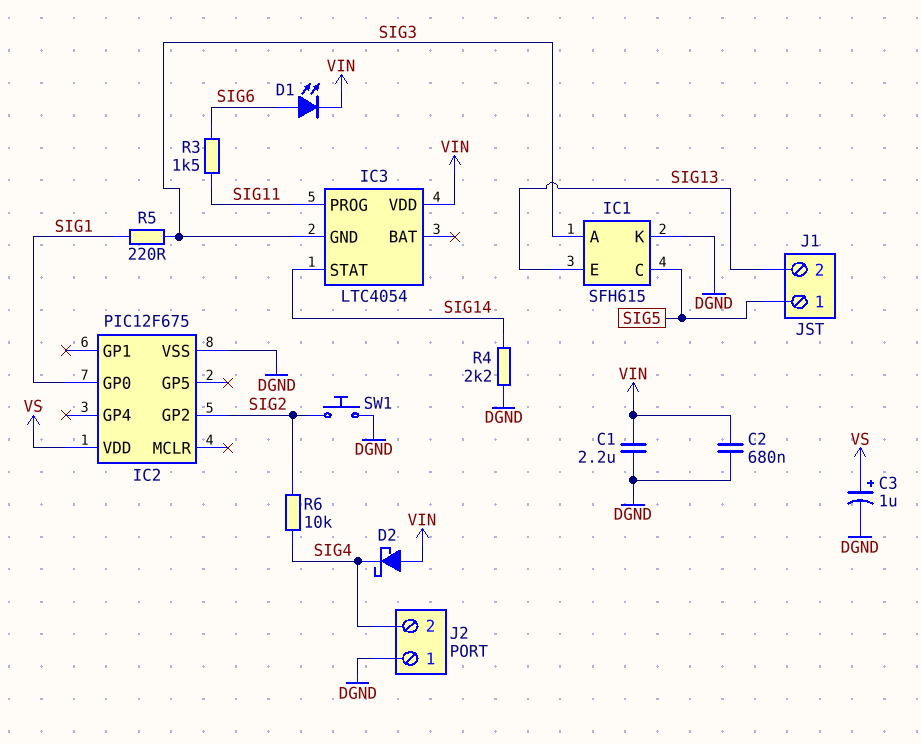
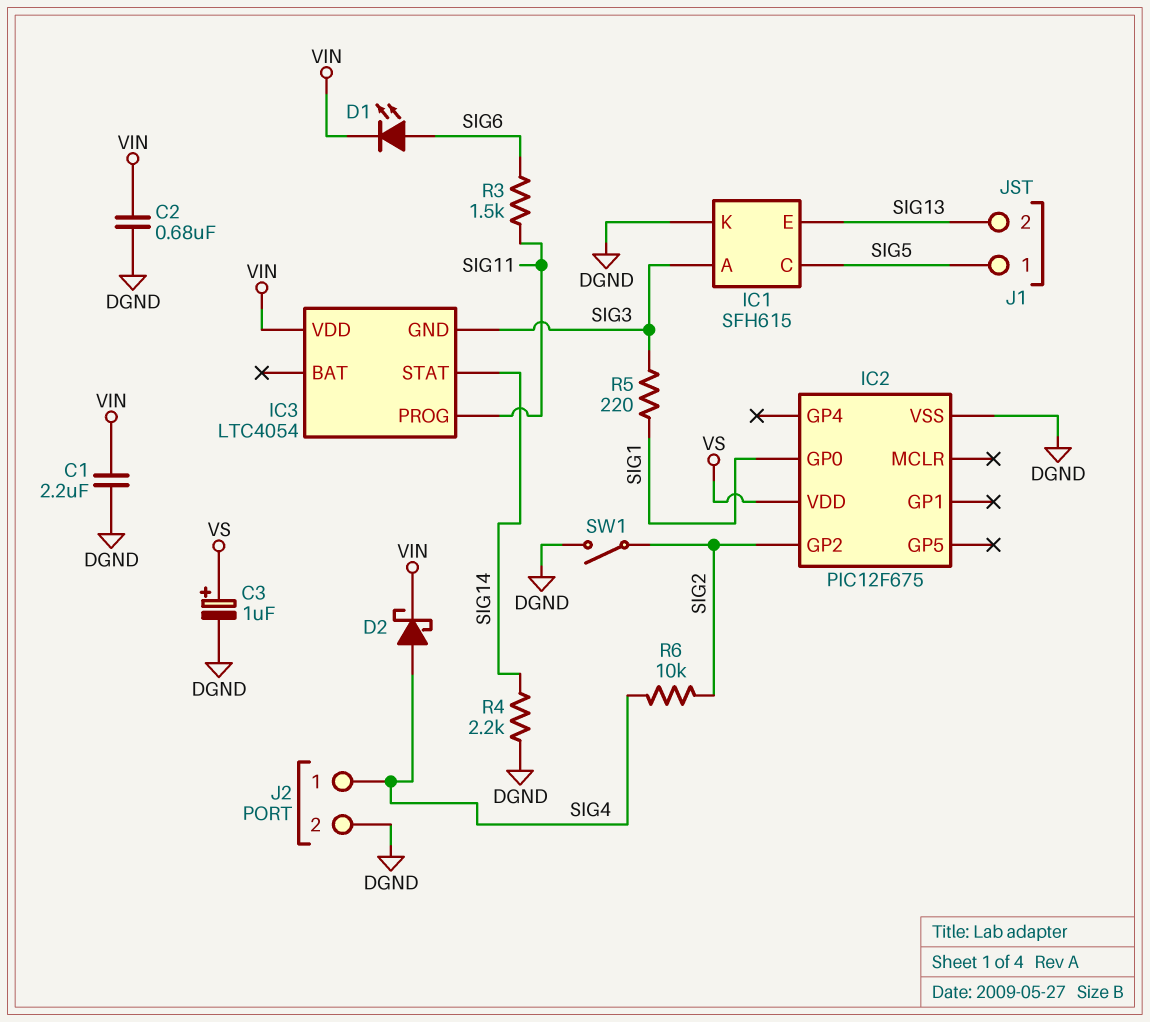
D2: schottky (A VIN, K SIG4) -> schottky (A SIG4, K VIN)
J2 pin 1: DGND -> SIG4
J2 pin 2: SIG4 -> DGND
SW1: button (DGND, SIG2) -> switch (DGND, SIG2)

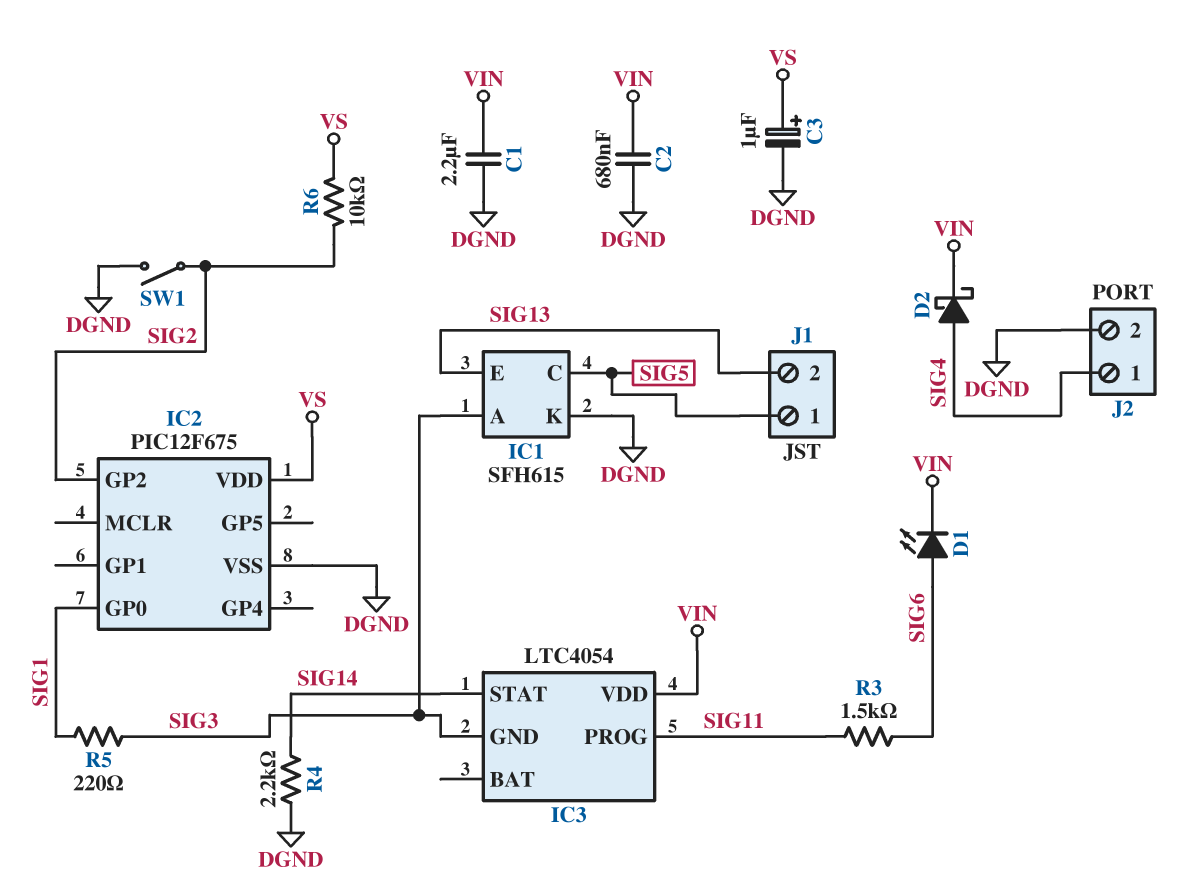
R6: 10k (SIG2, SIG4) -> 10k (SIG2, VS)

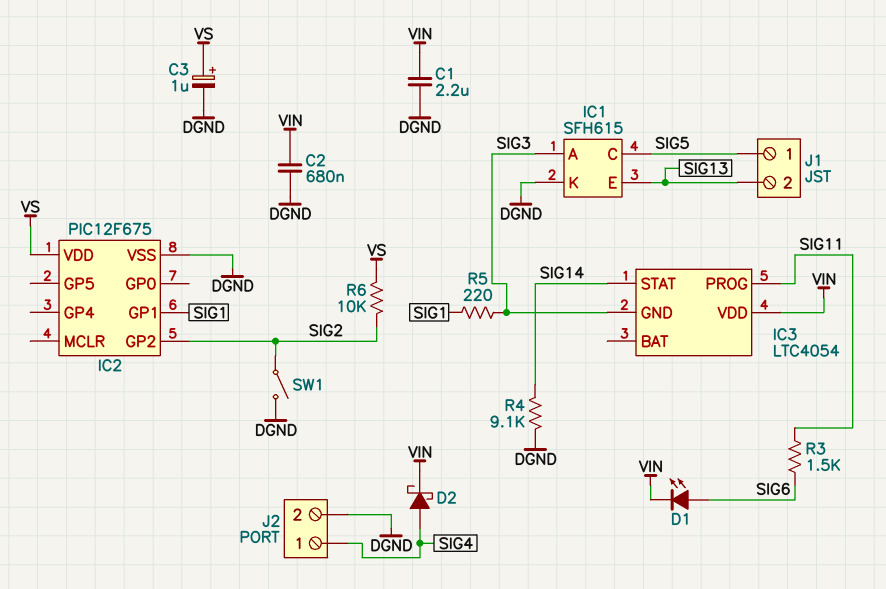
IC2 pin GP0: SIG1 -> none
IC2 pin GP1: none -> SIG1
R4: 2.2k (DGND, SIG14) -> 9.1k (DGND, SIG14)

